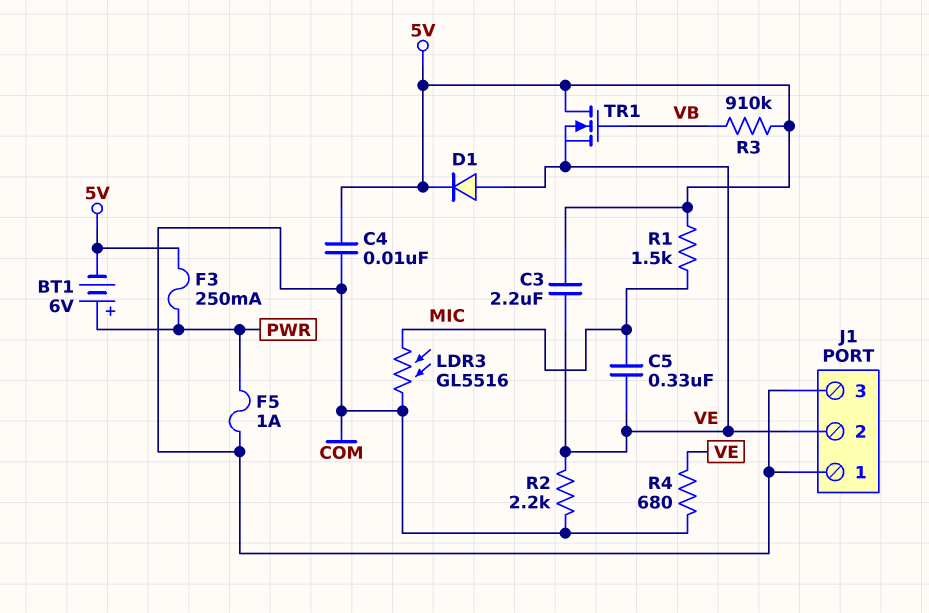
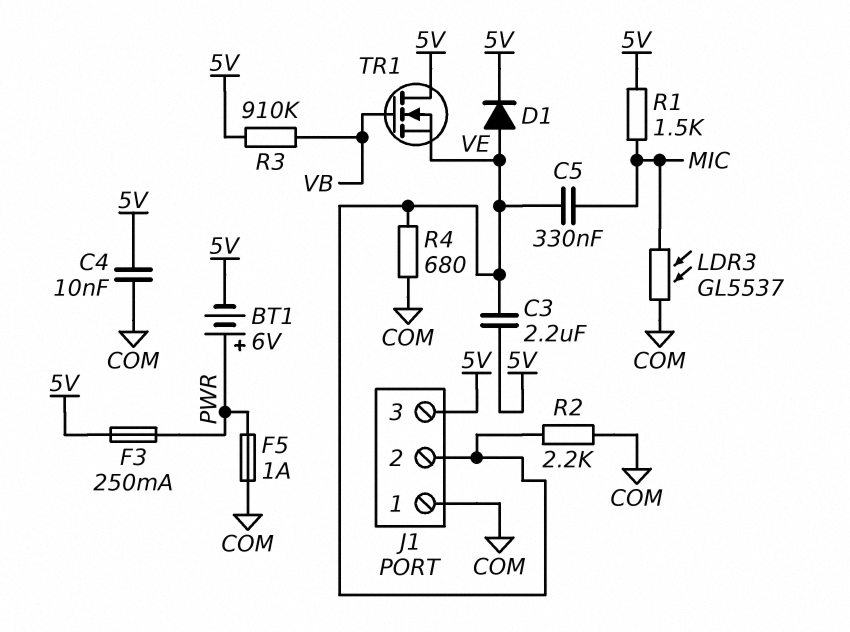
J1 pin 3: COM -> 5V
LDR3: GL5516 (COM, MIC) -> GL5537 (COM, MIC)

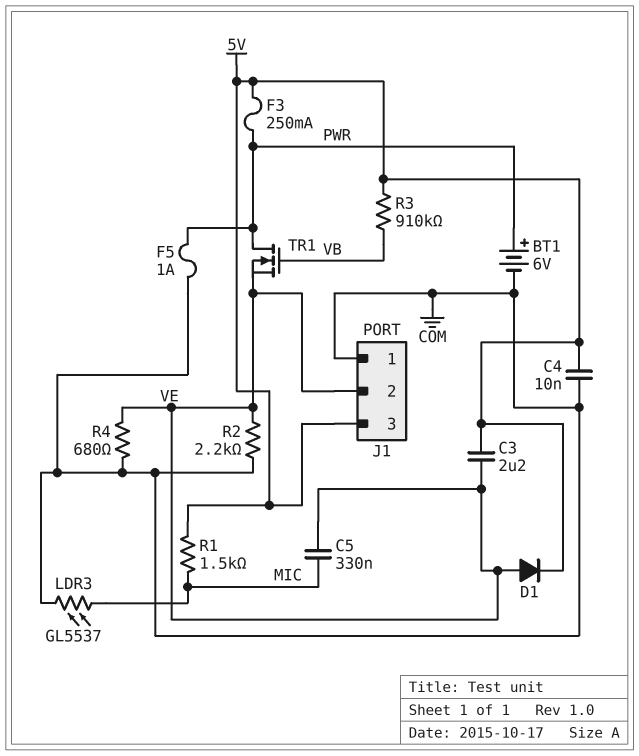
BT1: 6V (plus PWR, minus 5V) -> 6V (plus PWR, minus COM)
TR1: NMOS (G VB, D 5V, S VE) -> NMOS (G VB, D PWR, S VE)

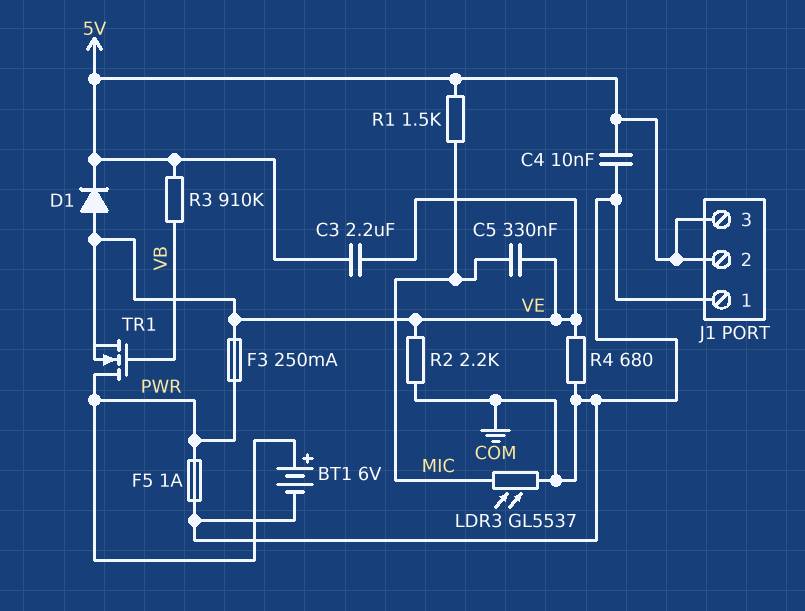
F3: 250mA (5V, PWR) -> 250mA (PWR, VE)
J1 pin 2: VE -> 5V

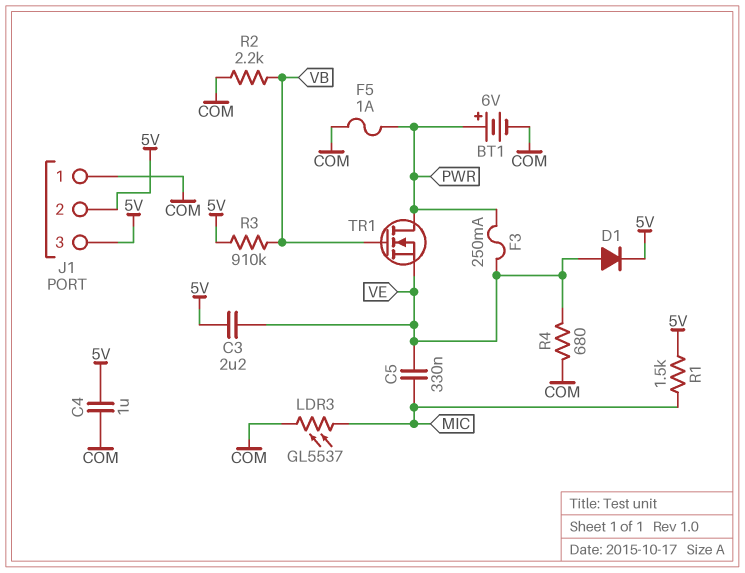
C4: 10nF (5V, COM) -> 1uF (5V, COM)
R2: 2.2k (COM, VE) -> 2.2k (COM, VB)

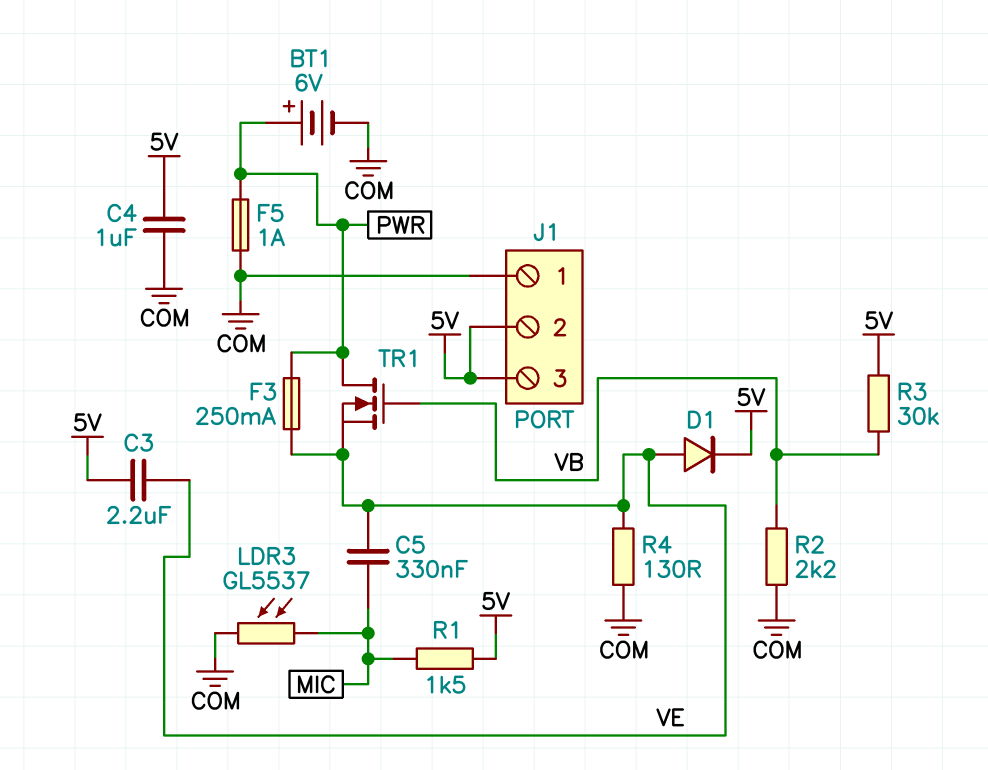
R3: 910k (5V, VB) -> 30k (5V, VB)
R4: 680 (COM, VE) -> 130 (COM, VE)

